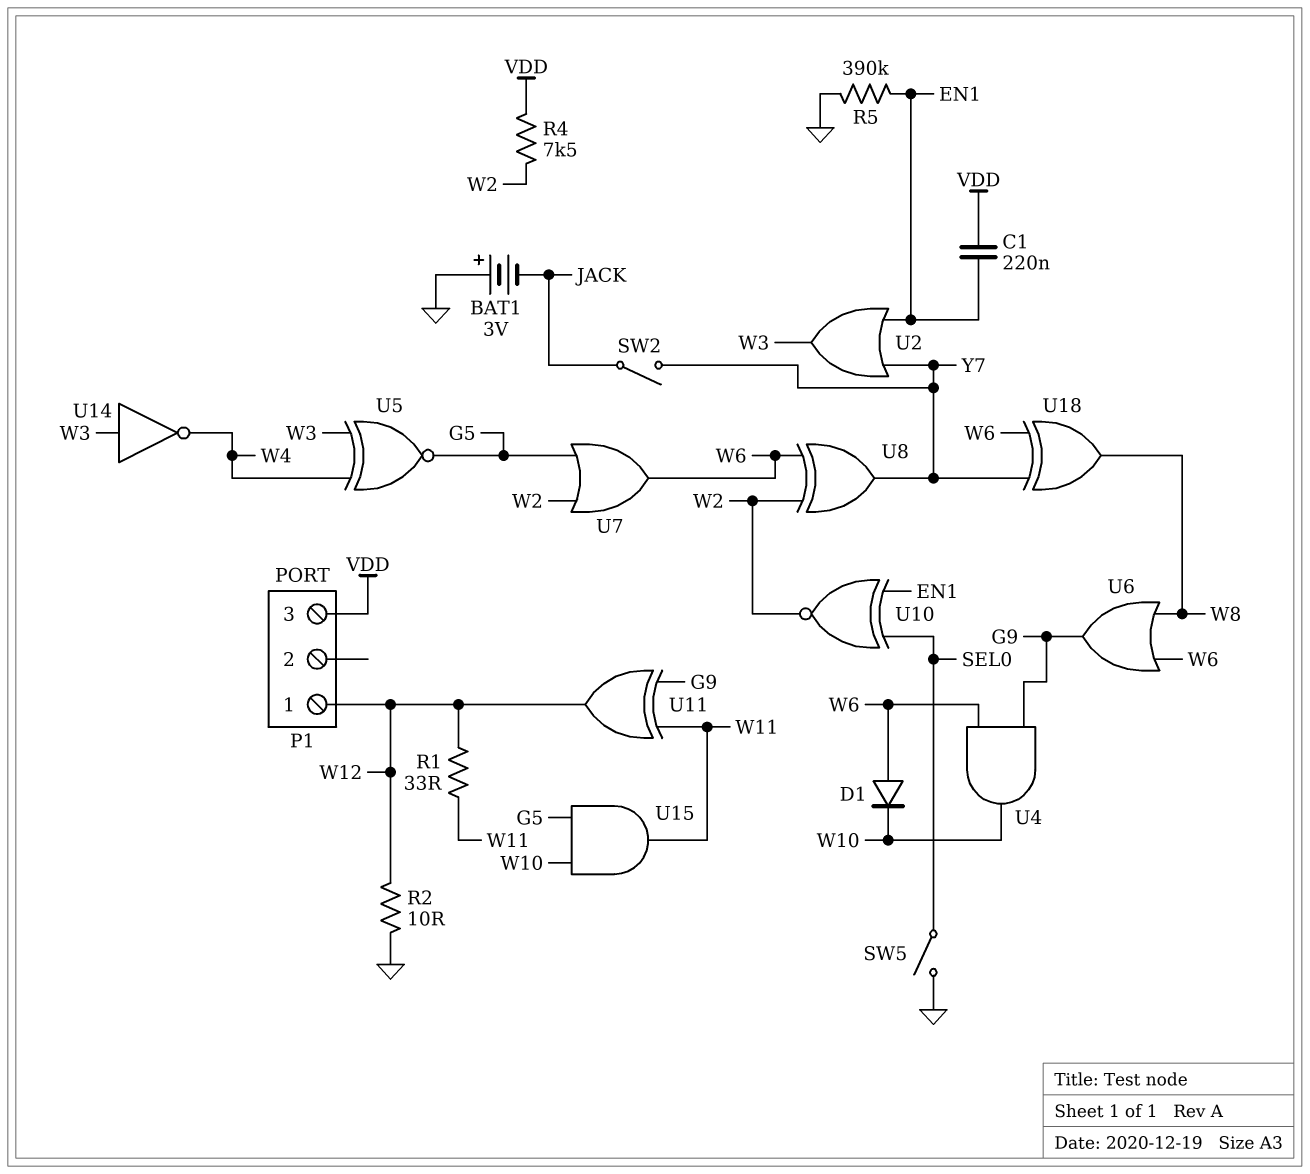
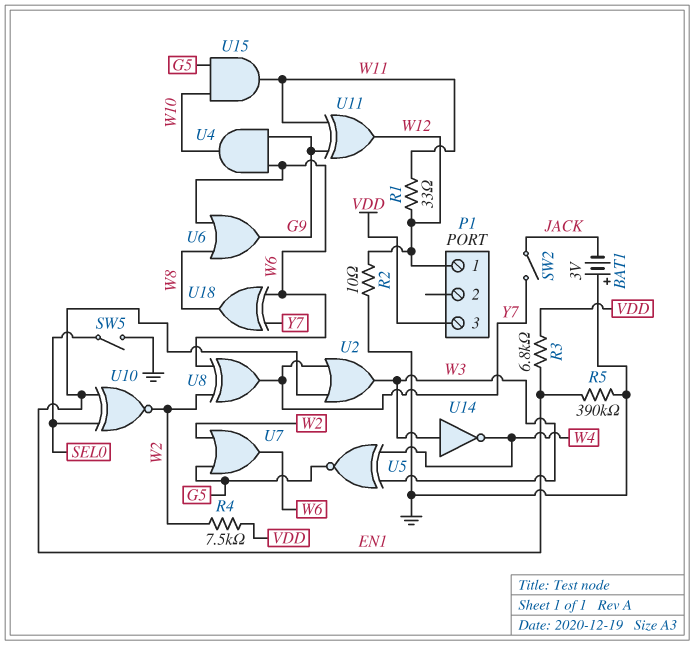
C1: 220nF (EN1, VDD) -> none
D1: diode (A W6, K W10) -> none
R3: none -> 6.8k (EN1, VDD)

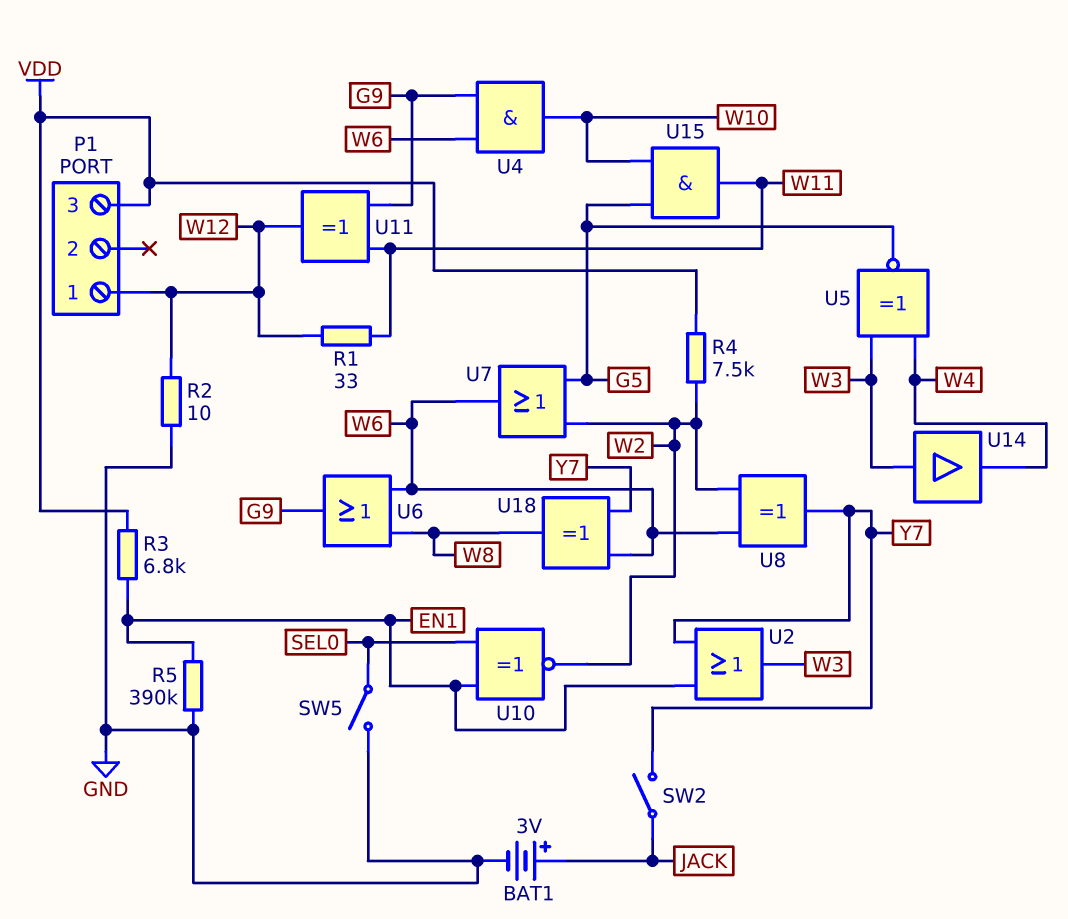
BAT1: 3V (plus GND, minus JACK) -> 3V (plus JACK, minus GND)
U14: NOT (in W3, out W4) -> buffer (in W3, out W4)

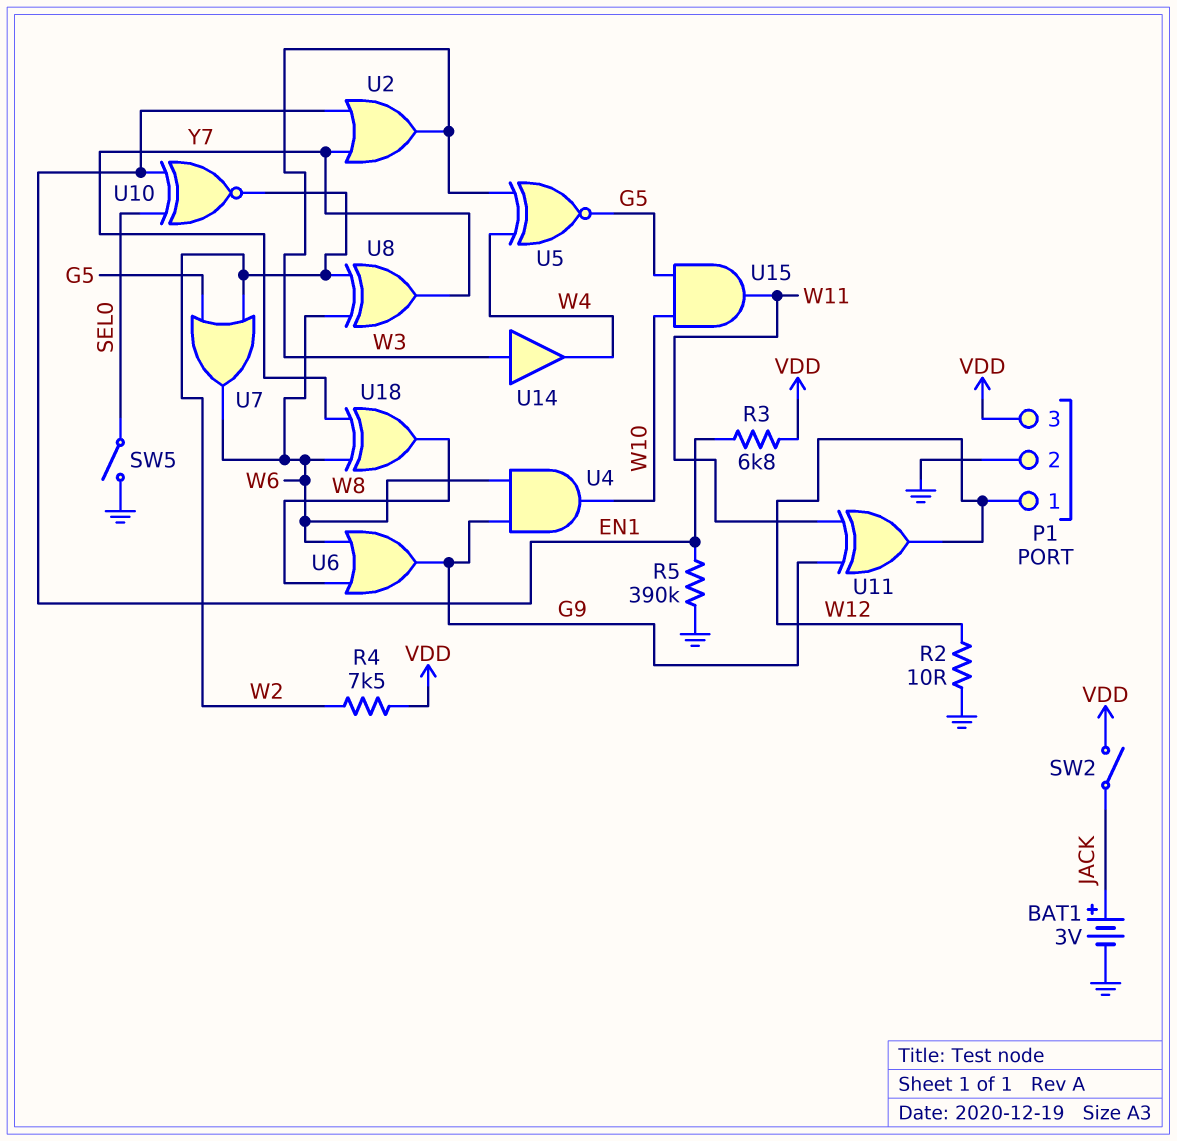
P1 pin 2: none -> GND
R1: 33 (W11, W12) -> none
SW2: switch (JACK, Y7) -> switch (JACK, VDD)

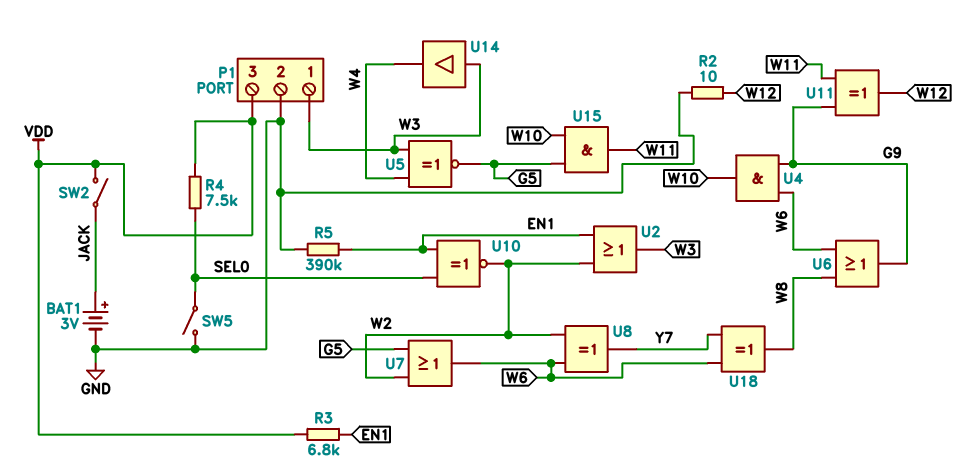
P1 pin 1: W12 -> W3
R4: 7.5k (VDD, W2) -> 7.5k (SEL0, VDD)
U2: OR (in EN1, in Y7, out W3) -> OR (in EN1, in W2, out W3)

